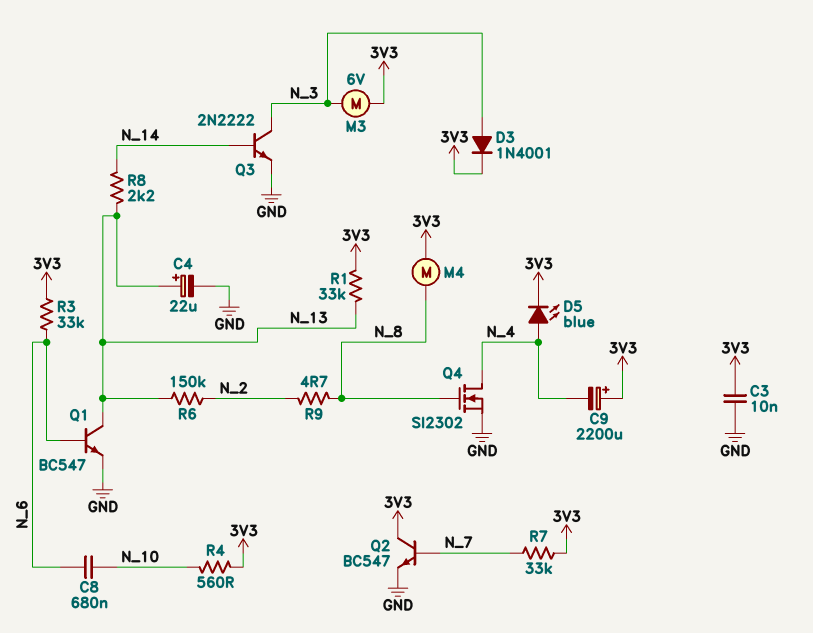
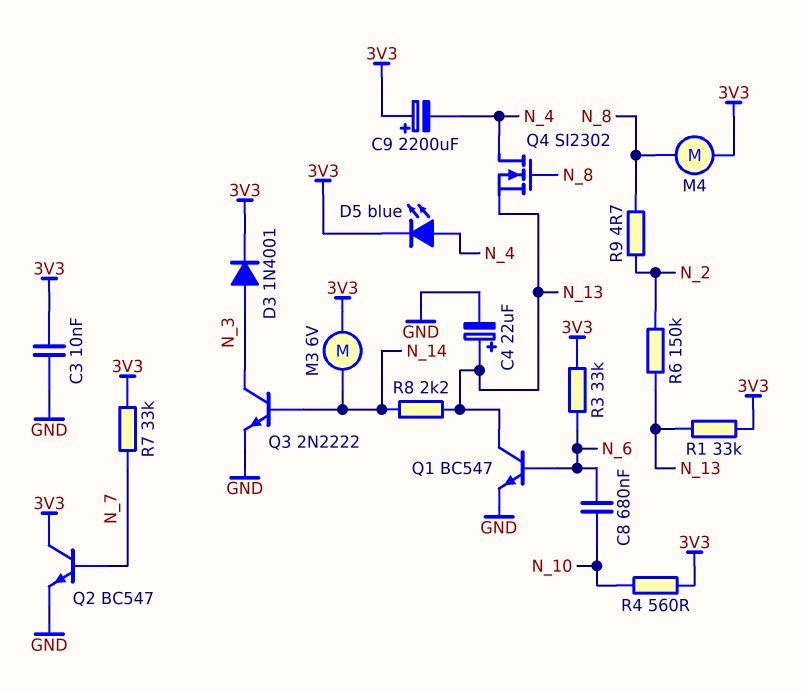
M3: motor 6V (3V3, N_3) -> motor 6V (3V3, N_14)
Q4: NMOS SI2302 (G N_8, D N_4, S GND) -> NMOS SI2302 (G N_8, D N_4, S N_13)

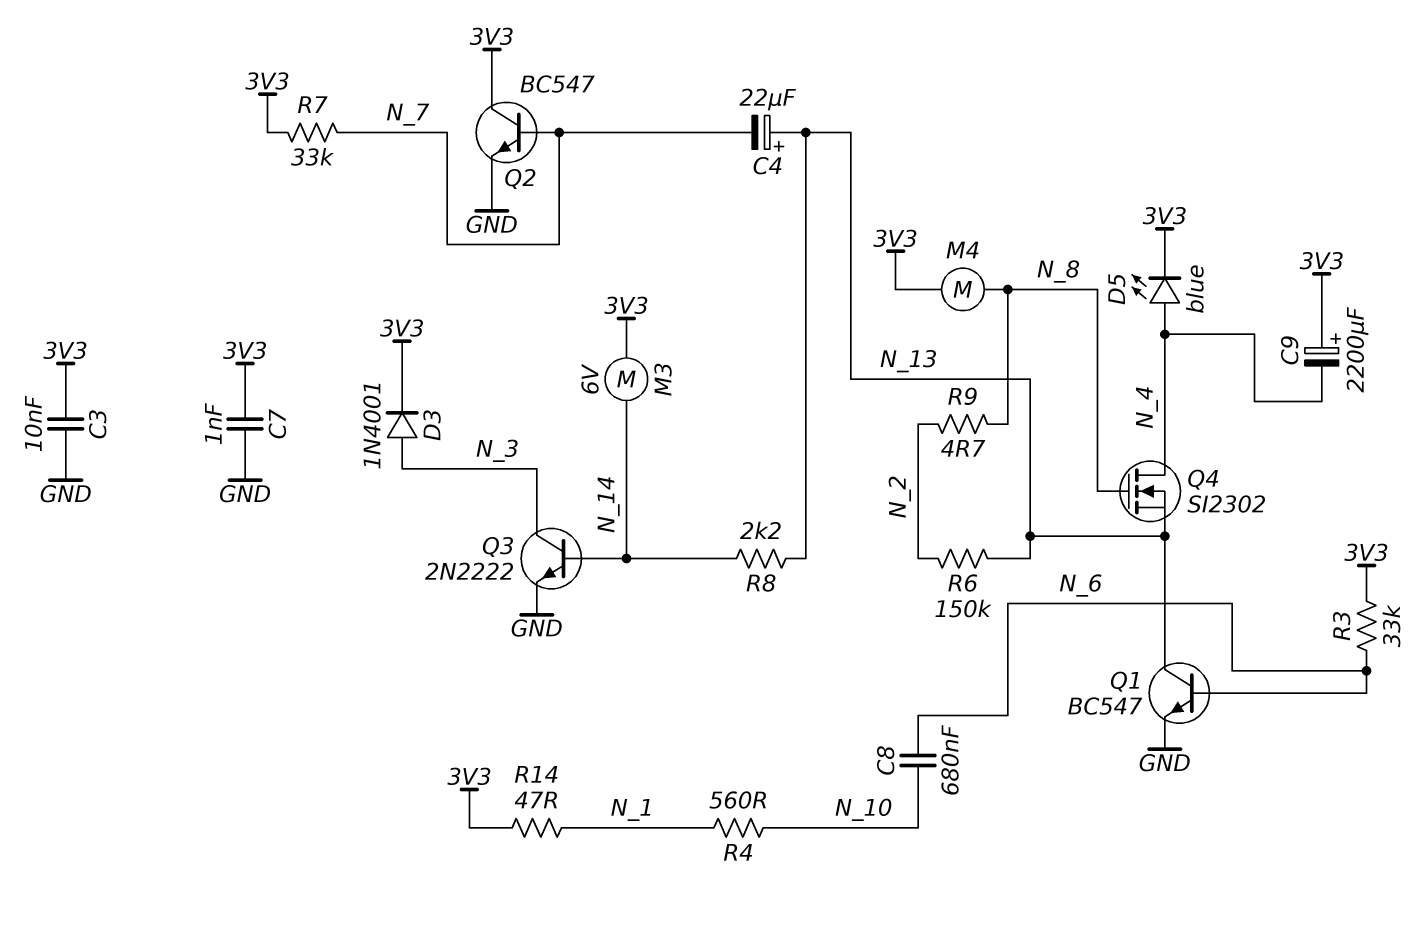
C4: 22uF (plus N_13, minus GND) -> 22uF (plus N_13, minus N_7)
C7: none -> 1nF (3V3, GND)
R1: 33k (3V3, N_13) -> none
R4: 560 (3V3, N_10) -> 560 (N_1, N_10)
R14: none -> 47 (3V3, N_1)

